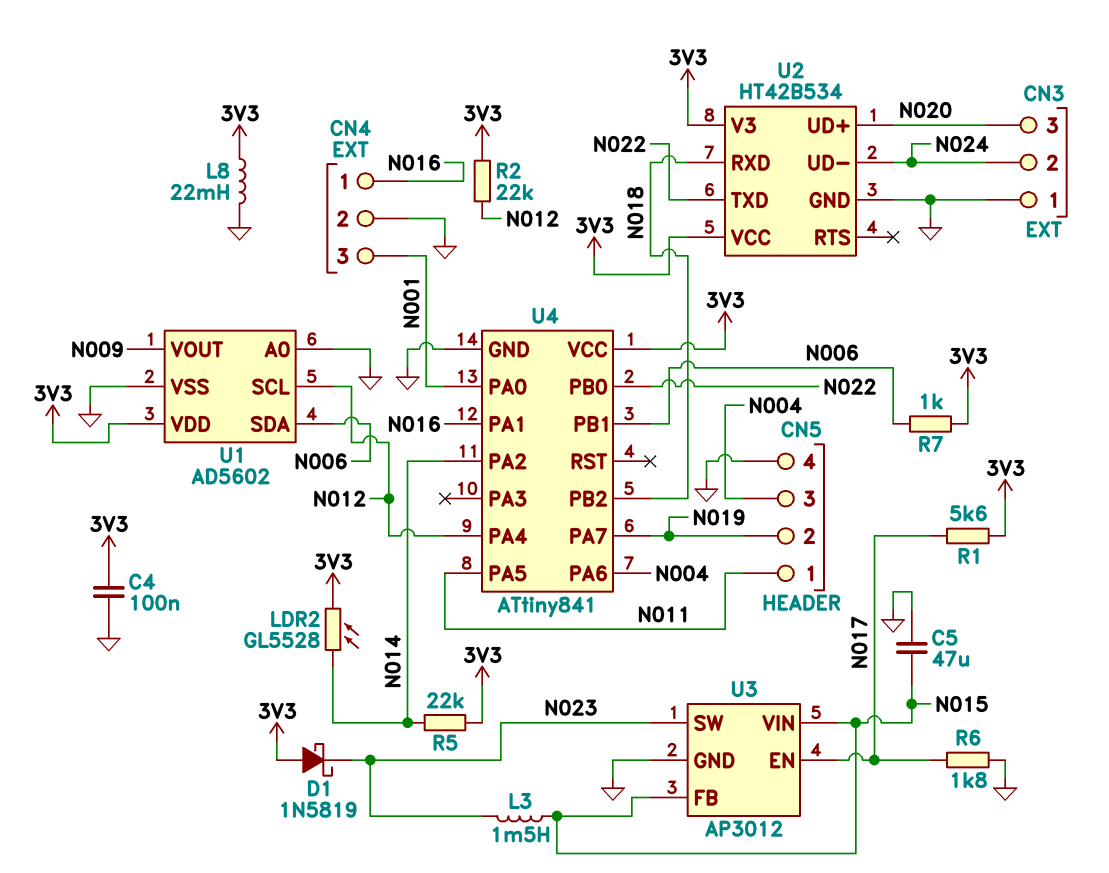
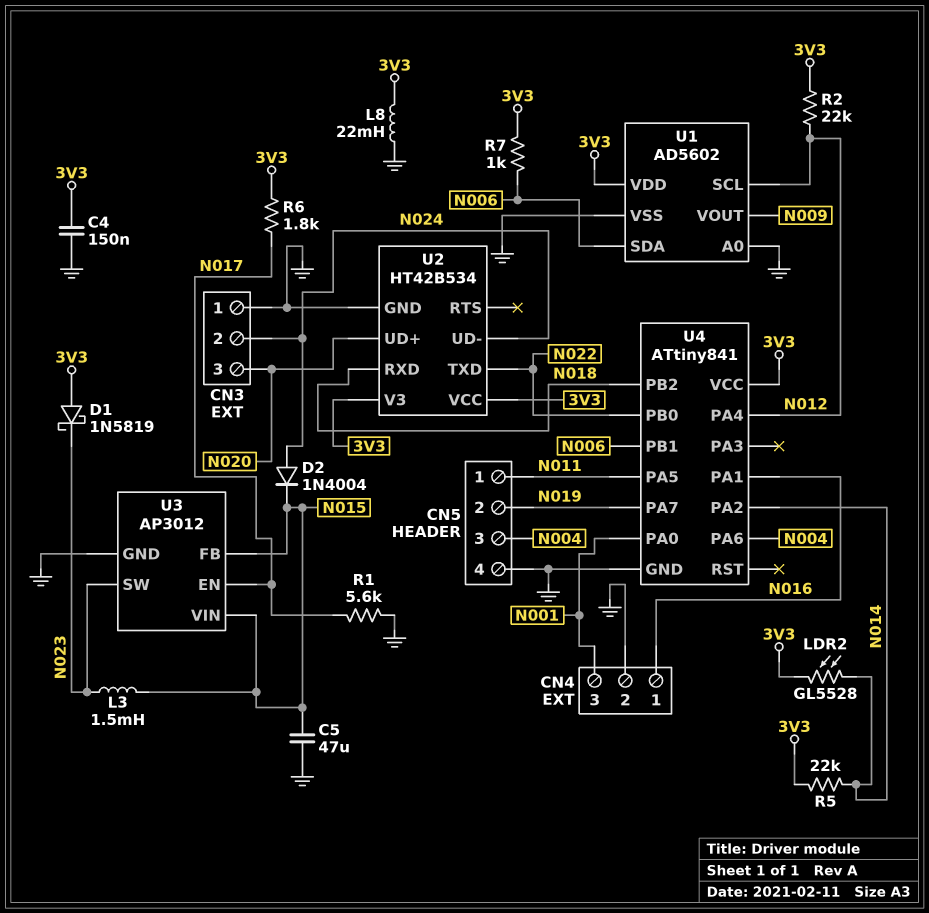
C4: 100nF (3V3, GND) -> 150nF (3V3, GND)
D2: none -> diode 1N4004 (A N024, K N015)
R1: 5.6k (3V3, N017) -> 5.6k (GND, N017)
R6: 1.8k (GND, N017) -> 1.8k (3V3, N017)

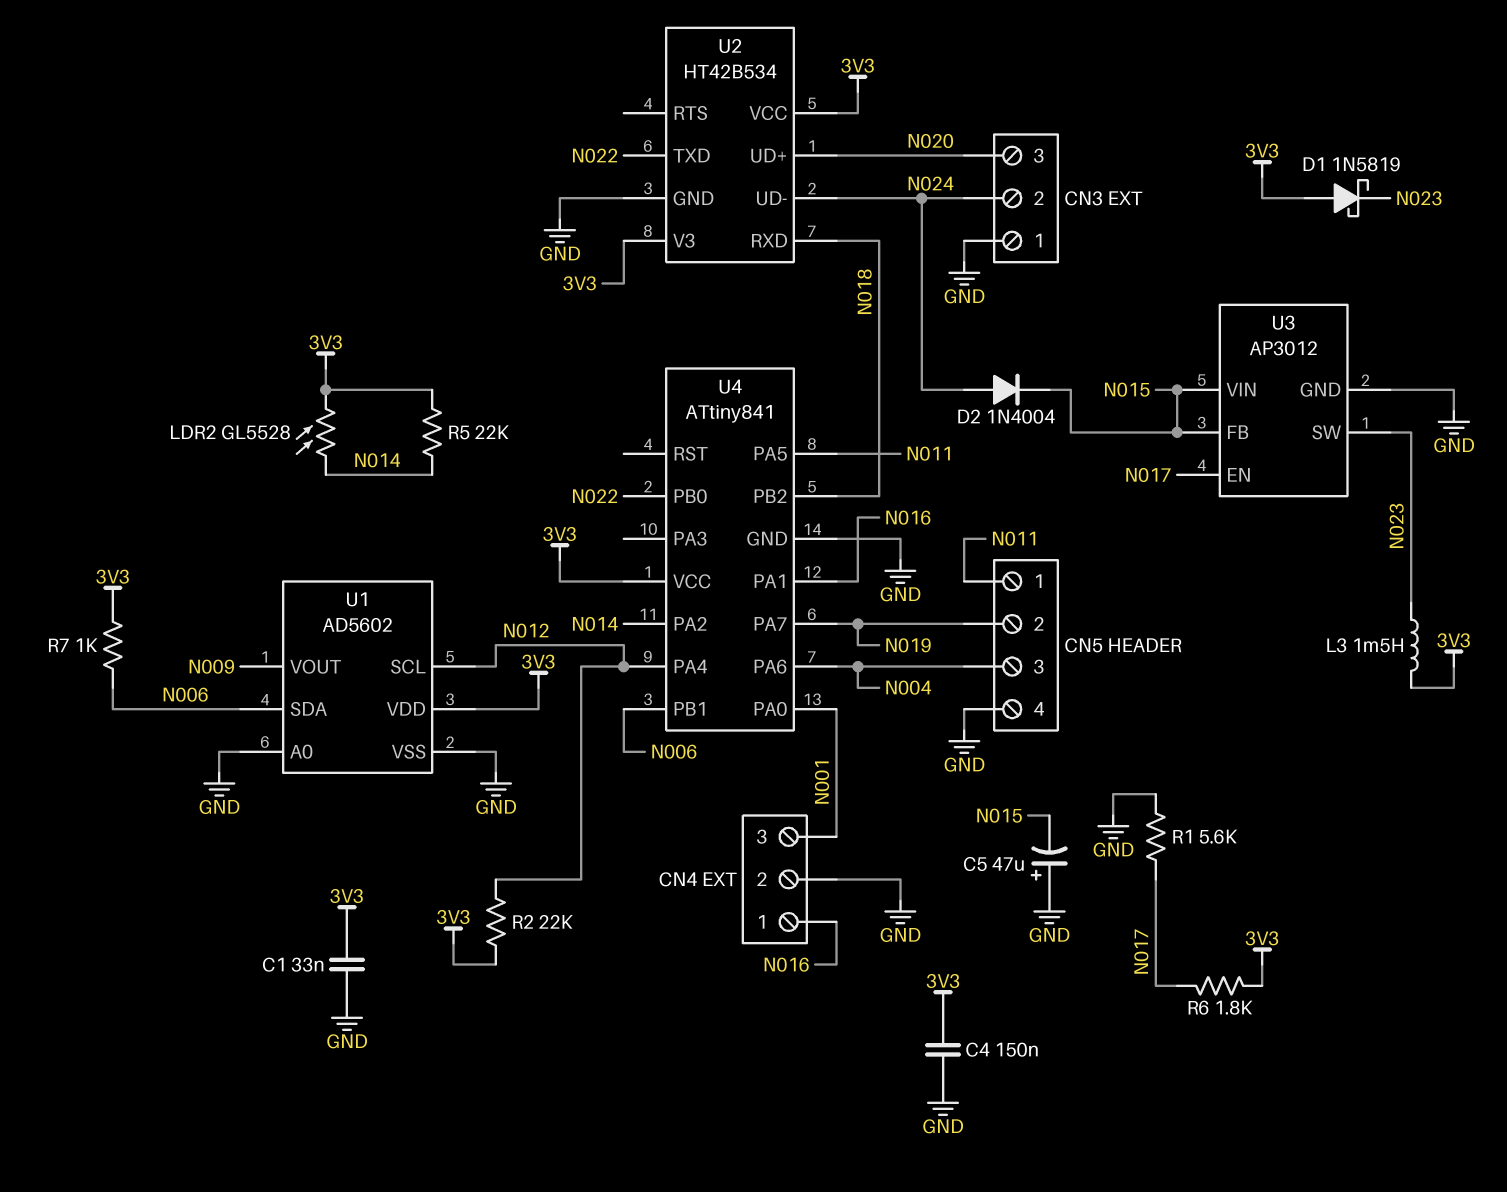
C1: none -> 33nF (3V3, GND)
C5: 47uF (GND, N015) -> 47uF (plus GND, minus N015)
L3: 1.5mH (N015, N023) -> 1.5mH (3V3, N023)
L8: 22mH (3V3, GND) -> none

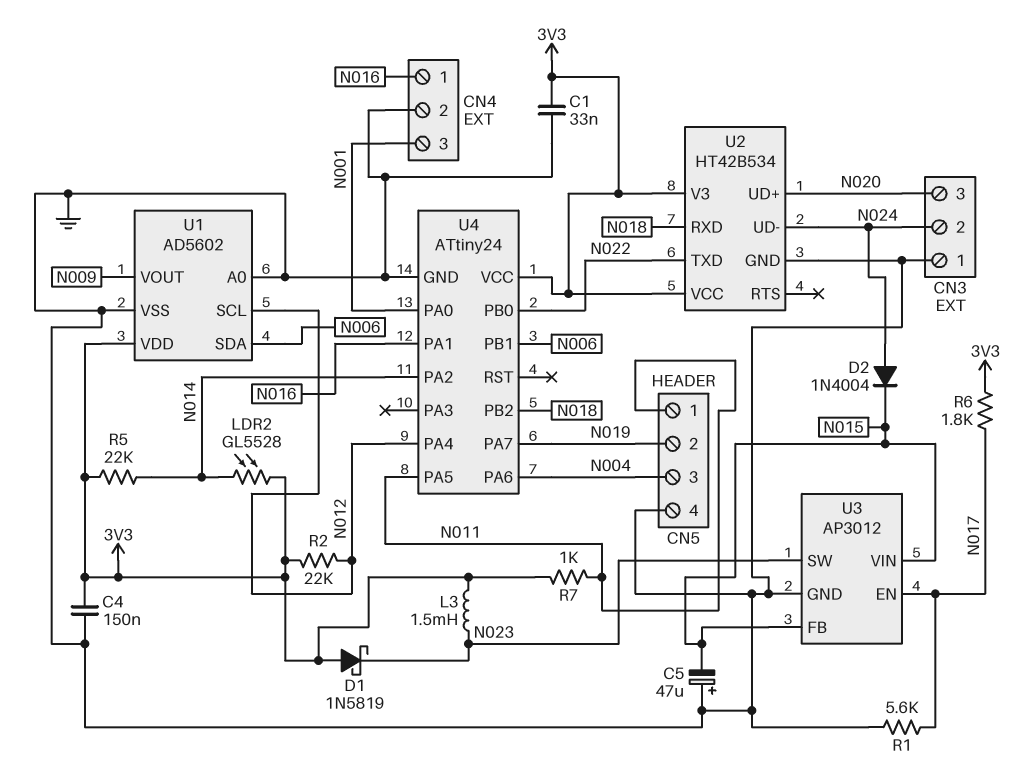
R7: 1k (3V3, N006) -> 1k (3V3, N011)
U4: ATtiny841 -> ATtiny24

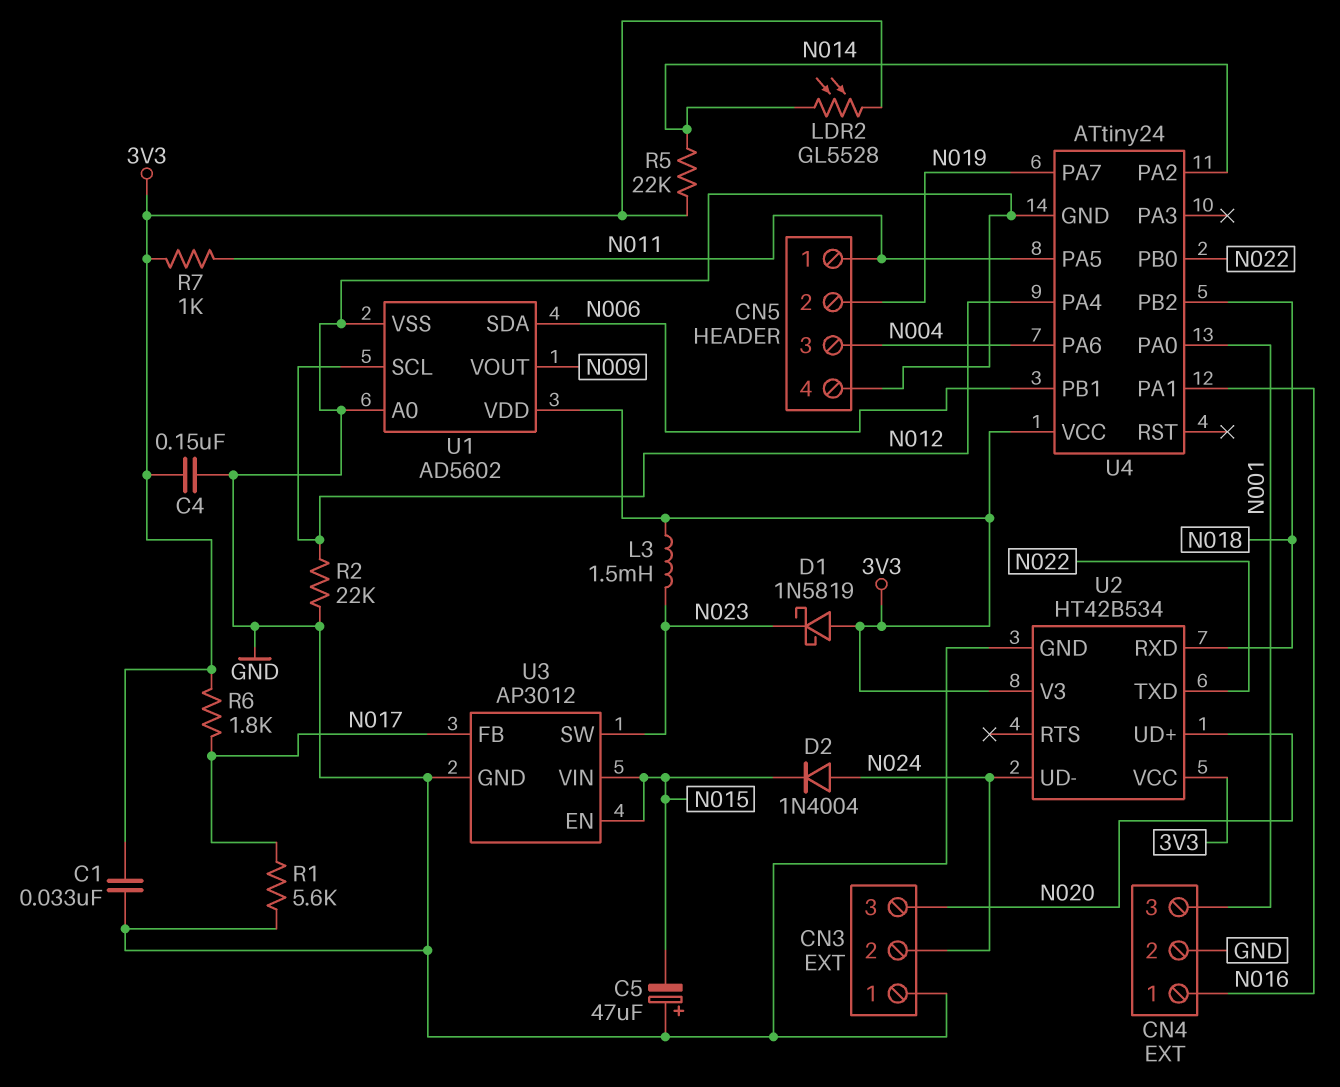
R2: 22k (3V3, N012) -> 22k (GND, N012)
U3 pin EN: N017 -> N015
U3 pin FB: N015 -> N017

